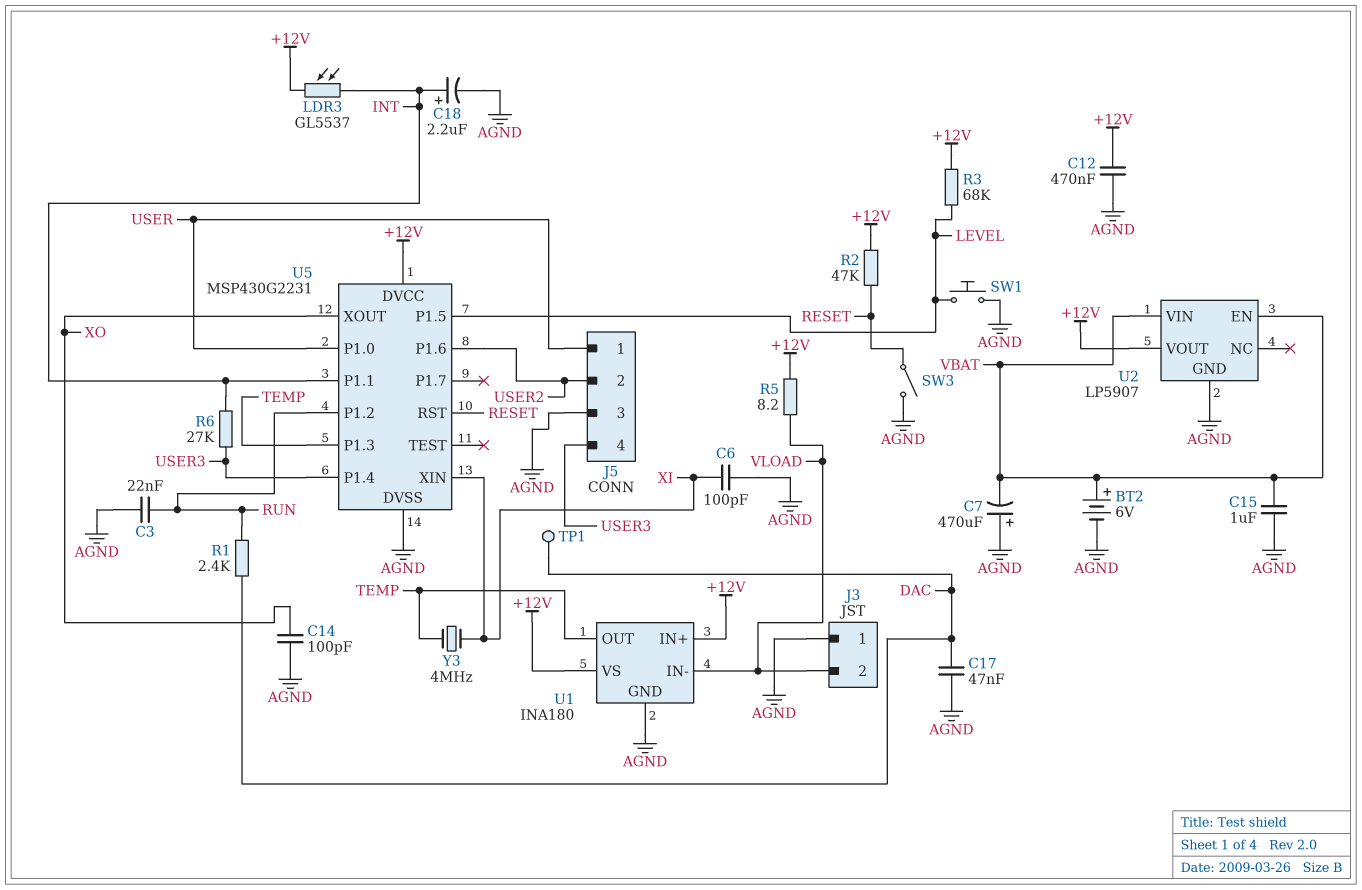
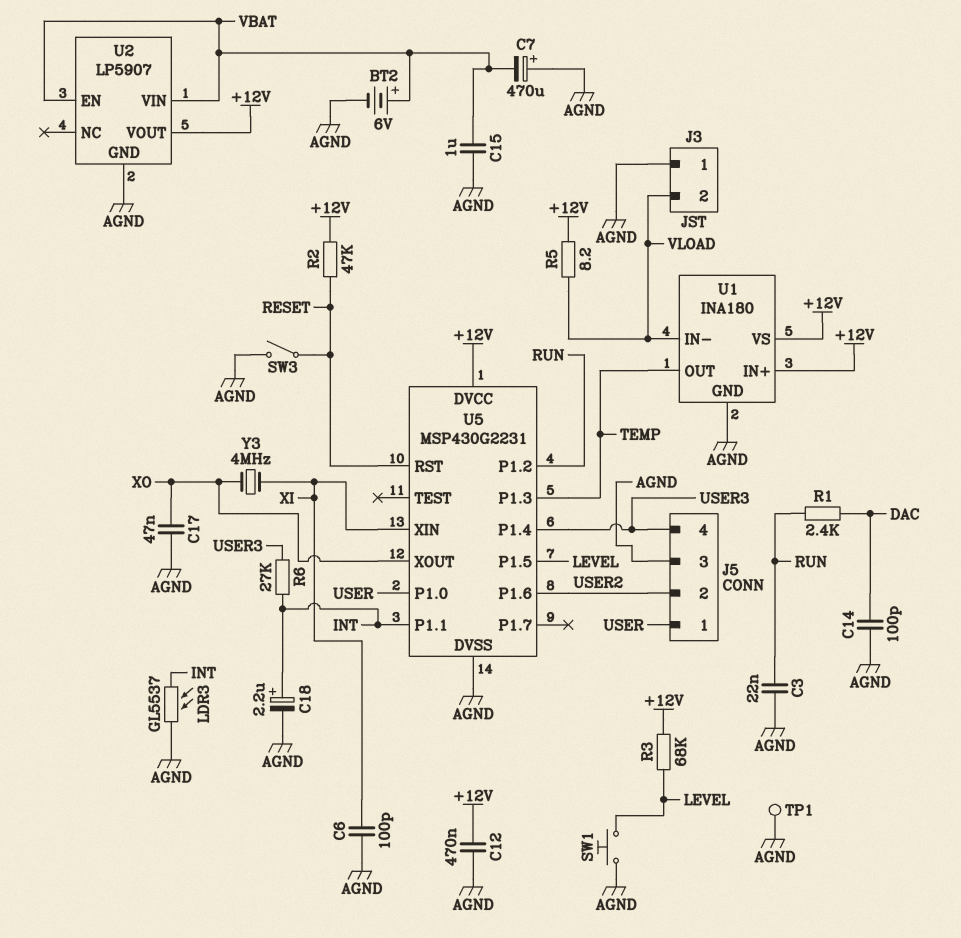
C14: 100pF (AGND, XO) -> 100pF (AGND, DAC)
C17: 47nF (AGND, DAC) -> 47nF (AGND, XO)
LDR3: GL5537 (+12V, INT) -> GL5537 (AGND, INT)
TP1: test point (DAC) -> test point (AGND)
Y3: 4MHz (TEMP, XI) -> 4MHz (XI, XO)

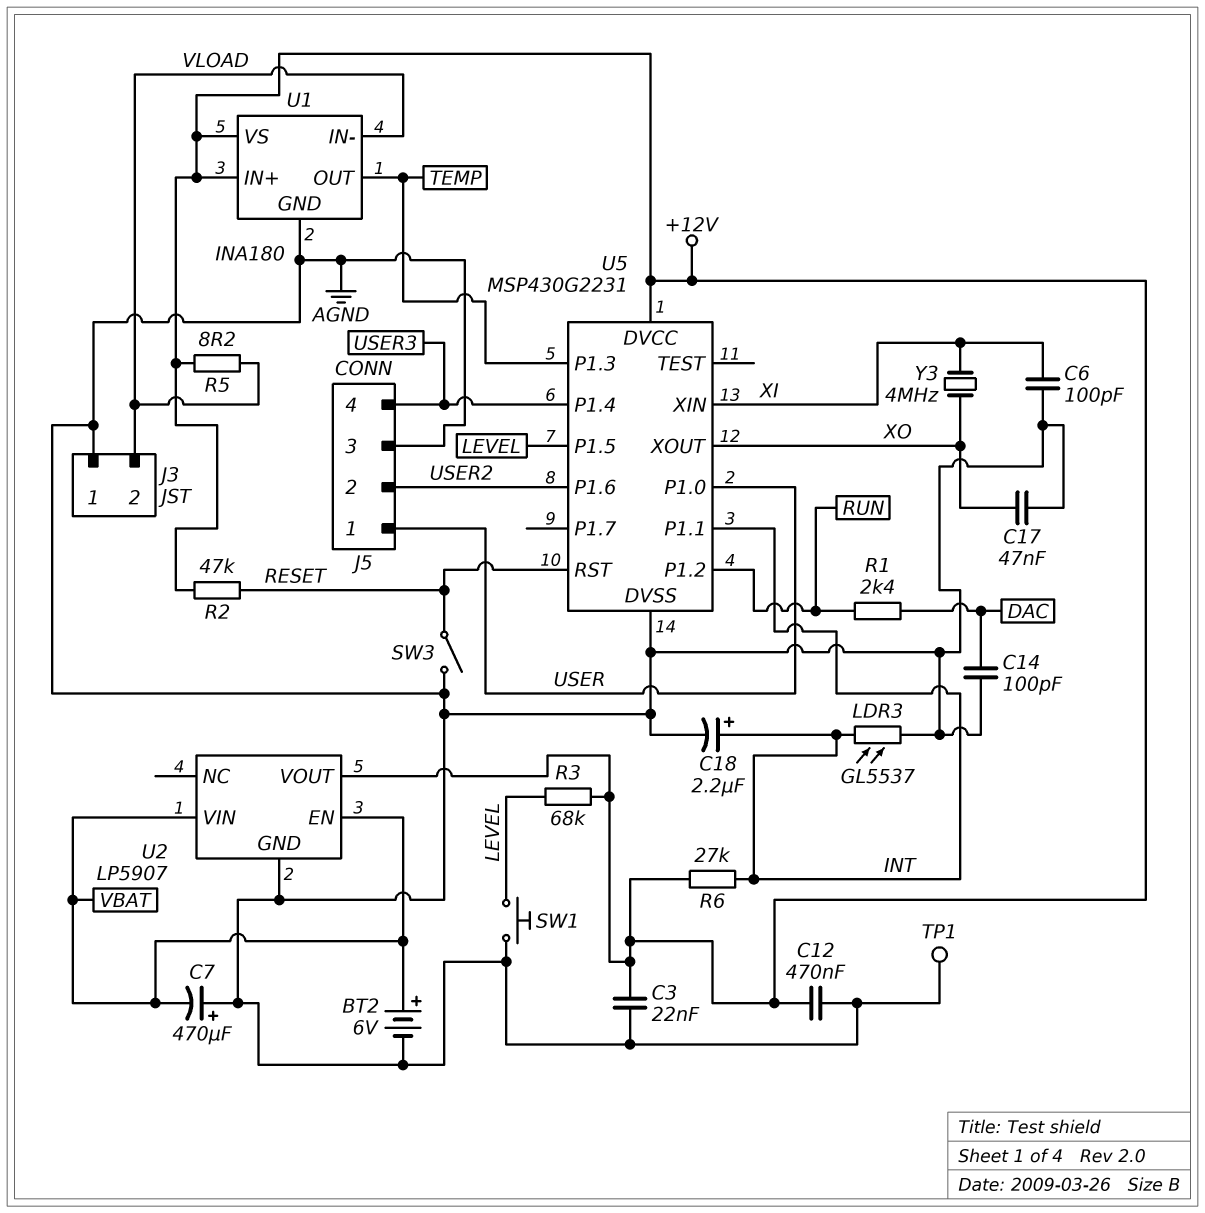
C3: 22nF (AGND, RUN) -> 22nF (+12V, AGND)
C15: 1uF (AGND, VBAT) -> none
R6: 27k (INT, USER3) -> 27k (+12V, INT)

